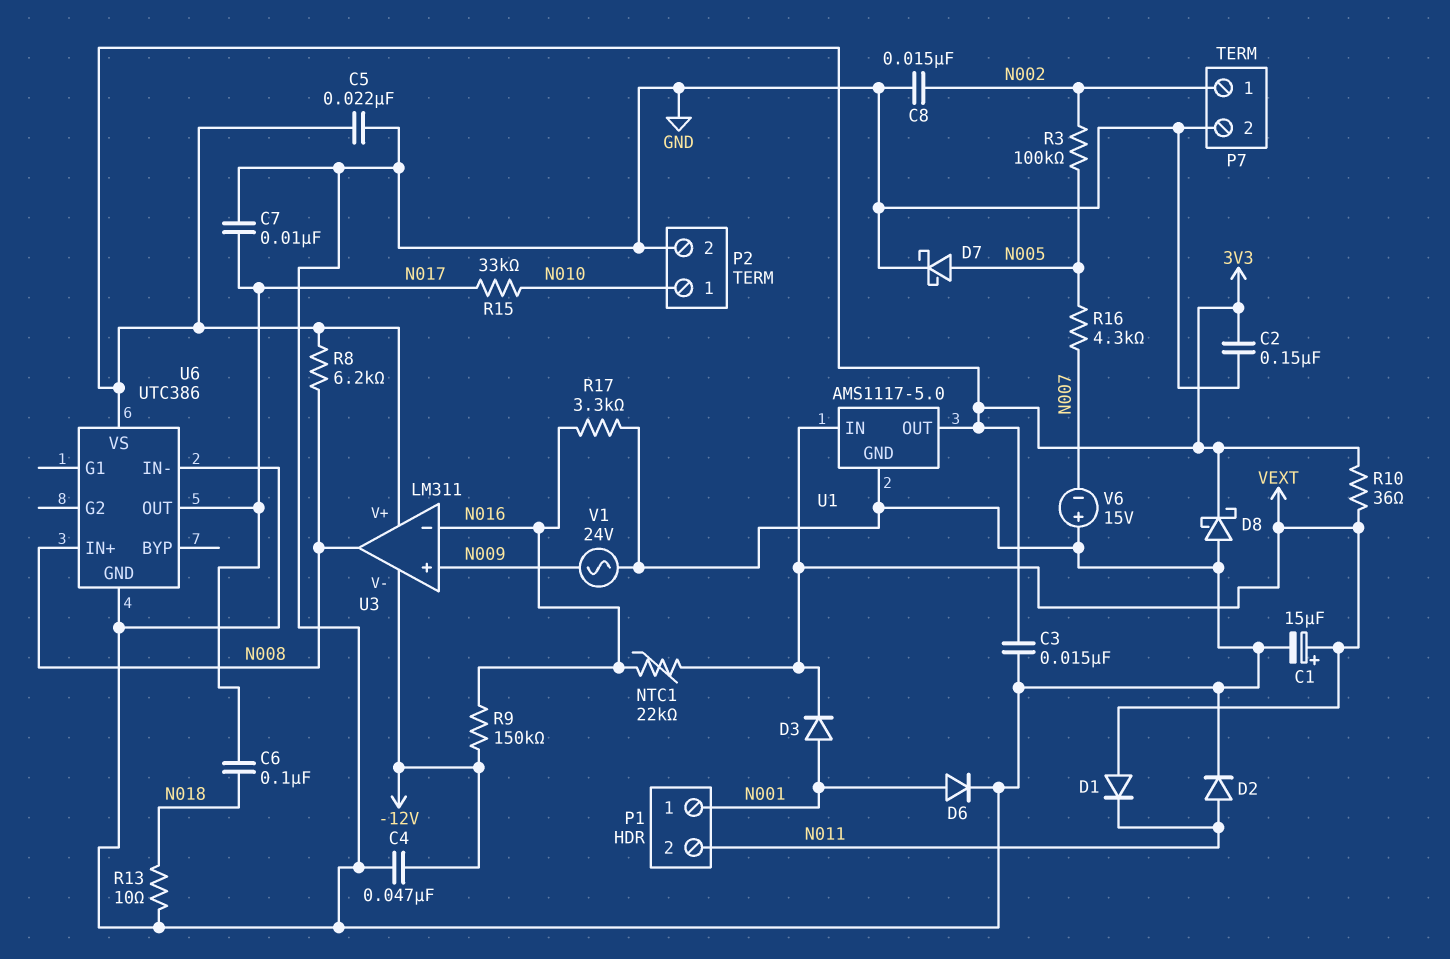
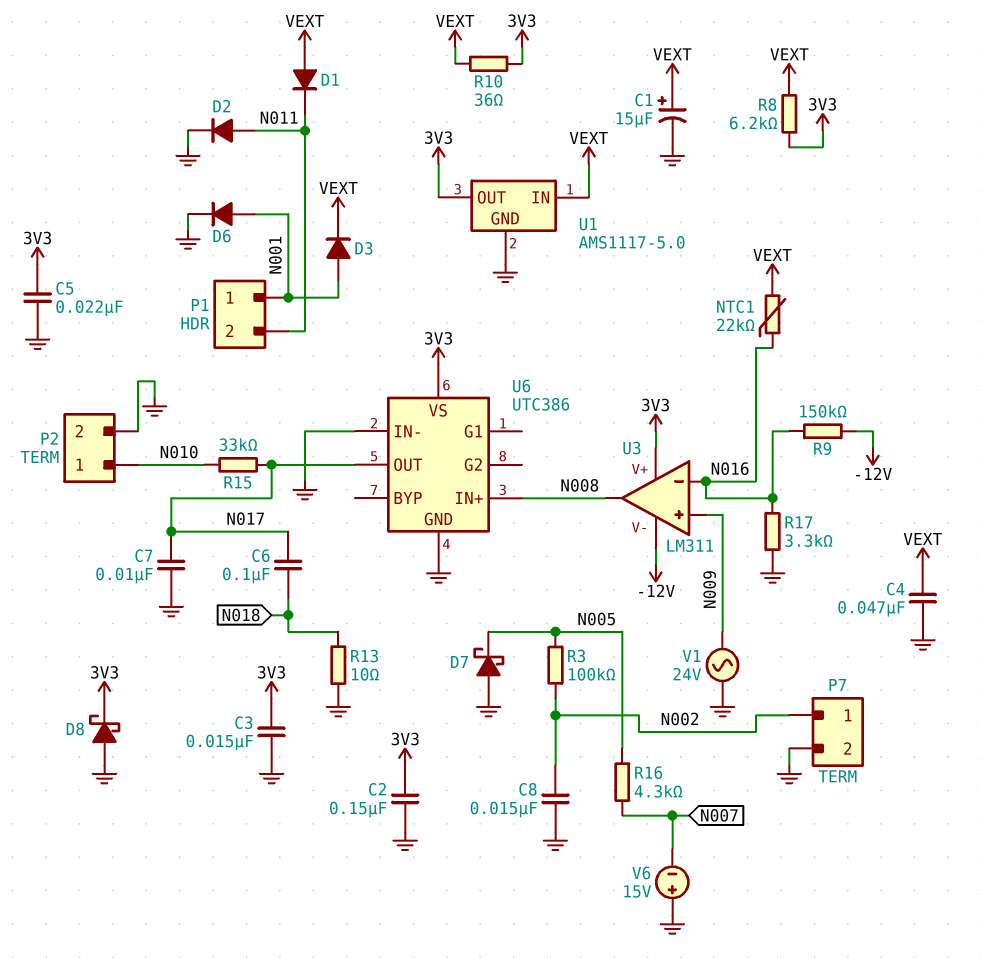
C4: 47nF (-12V, GND) -> 47nF (GND, VEXT)
D7: schottky (A N005, K GND) -> schottky (A GND, K N005)
R8: 6.2k (3V3, N008) -> 6.2k (3V3, VEXT)

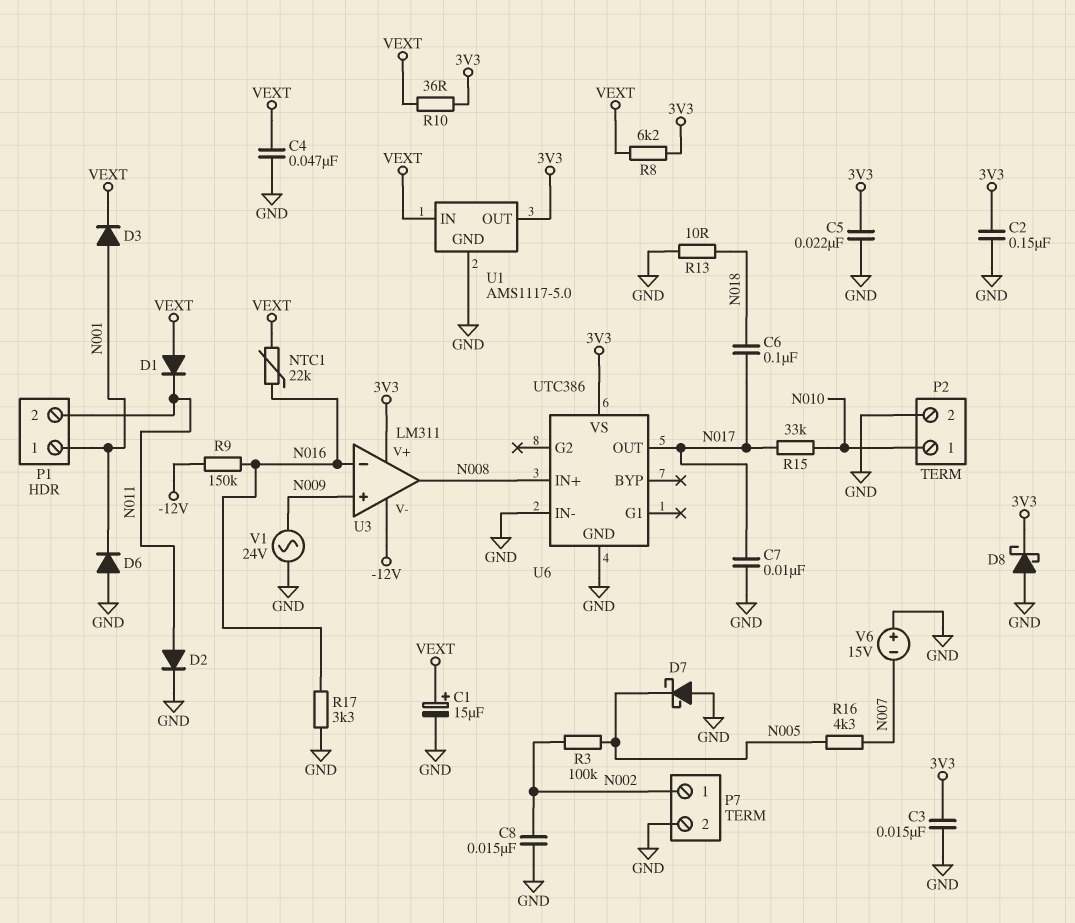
D6: diode (A N001, K GND) -> diode (A GND, K N001)

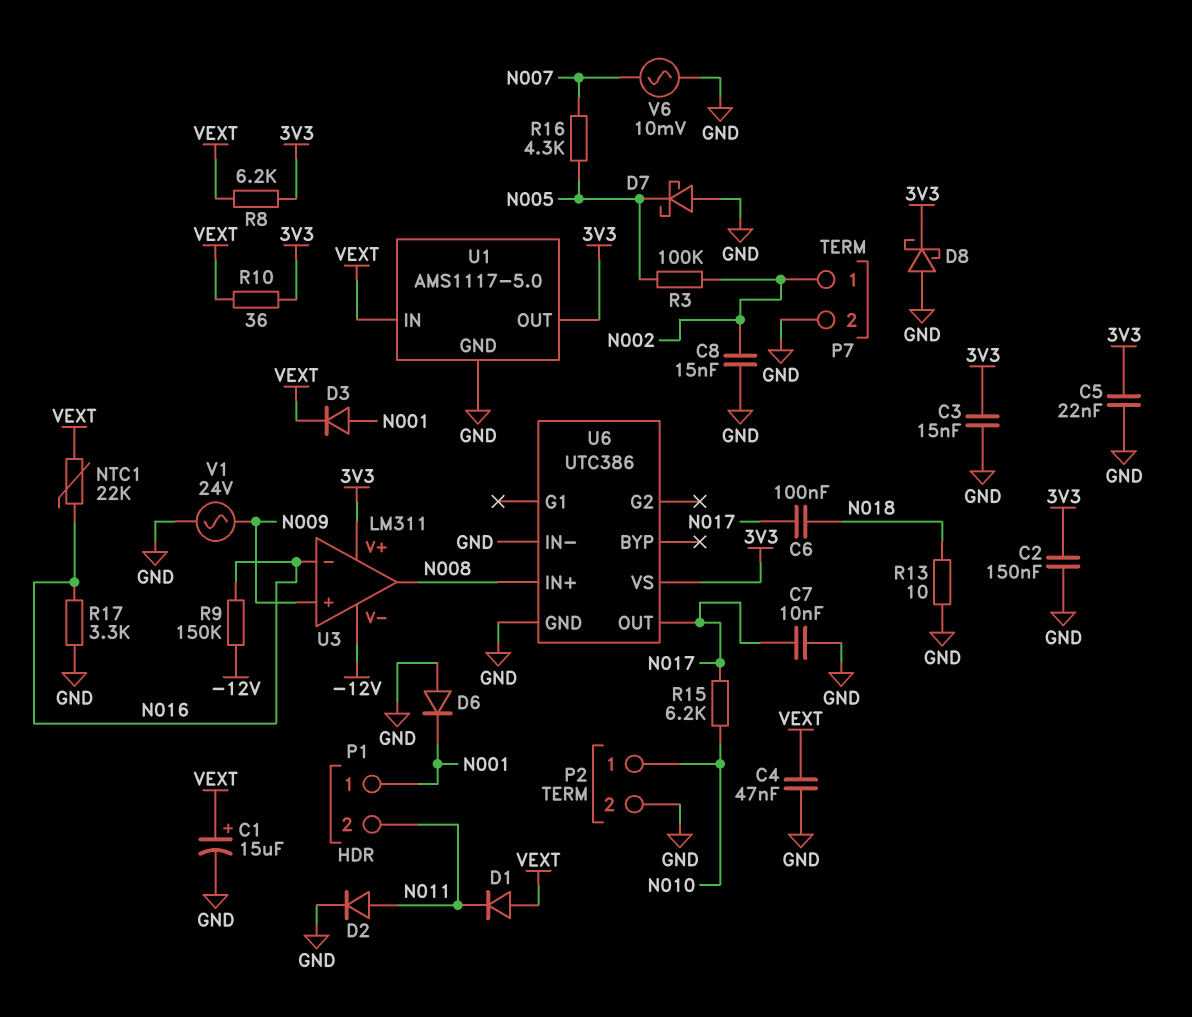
R15: 33k (N010, N017) -> 6.2k (N010, N017)
V6: 15V (plus GND, minus N007) -> AC 10mV (GND, N007)

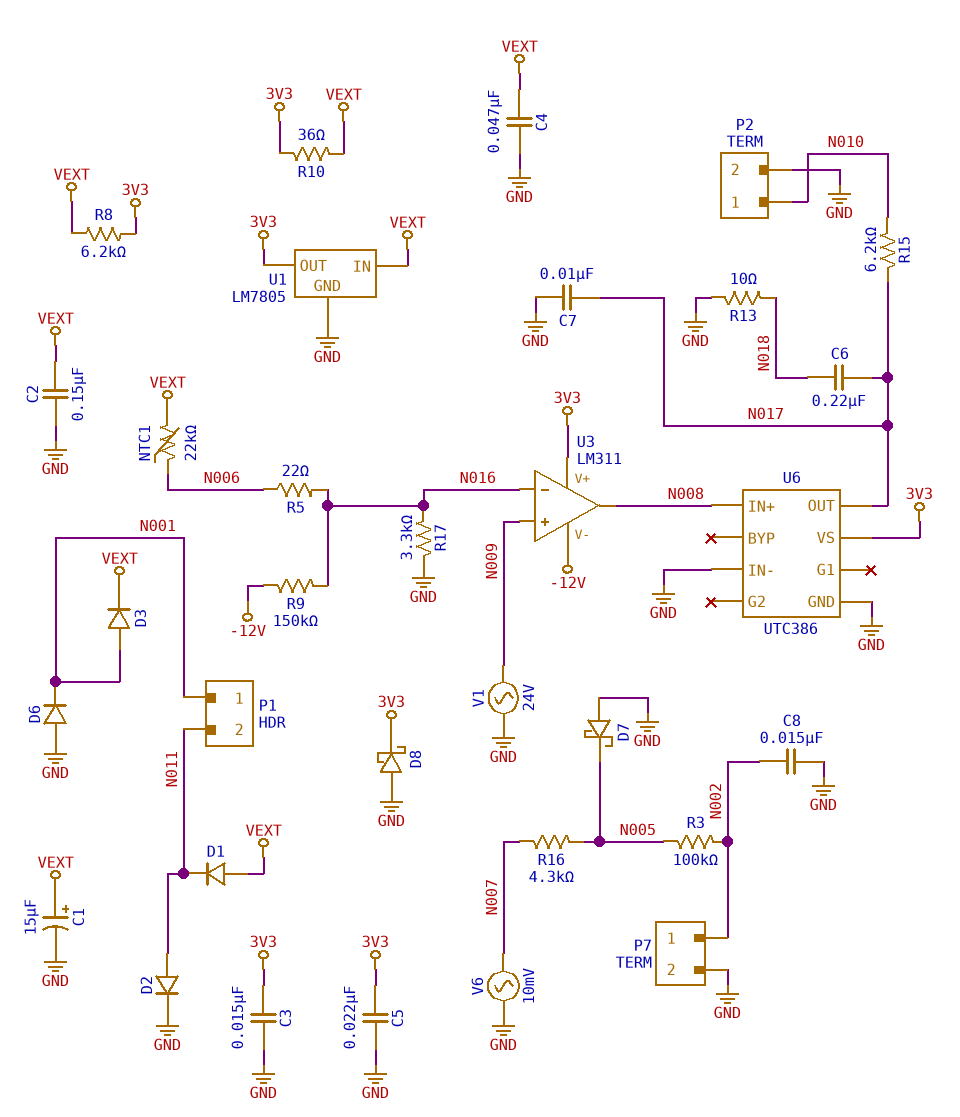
C2: 150nF (3V3, GND) -> 150nF (GND, VEXT)
C6: 100nF (N017, N018) -> 220nF (N017, N018)
NTC1: 22k (N016, VEXT) -> 22k (N006, VEXT)
R5: none -> 22 (N006, N016)
U1: AMS1117-5.0 -> LM7805

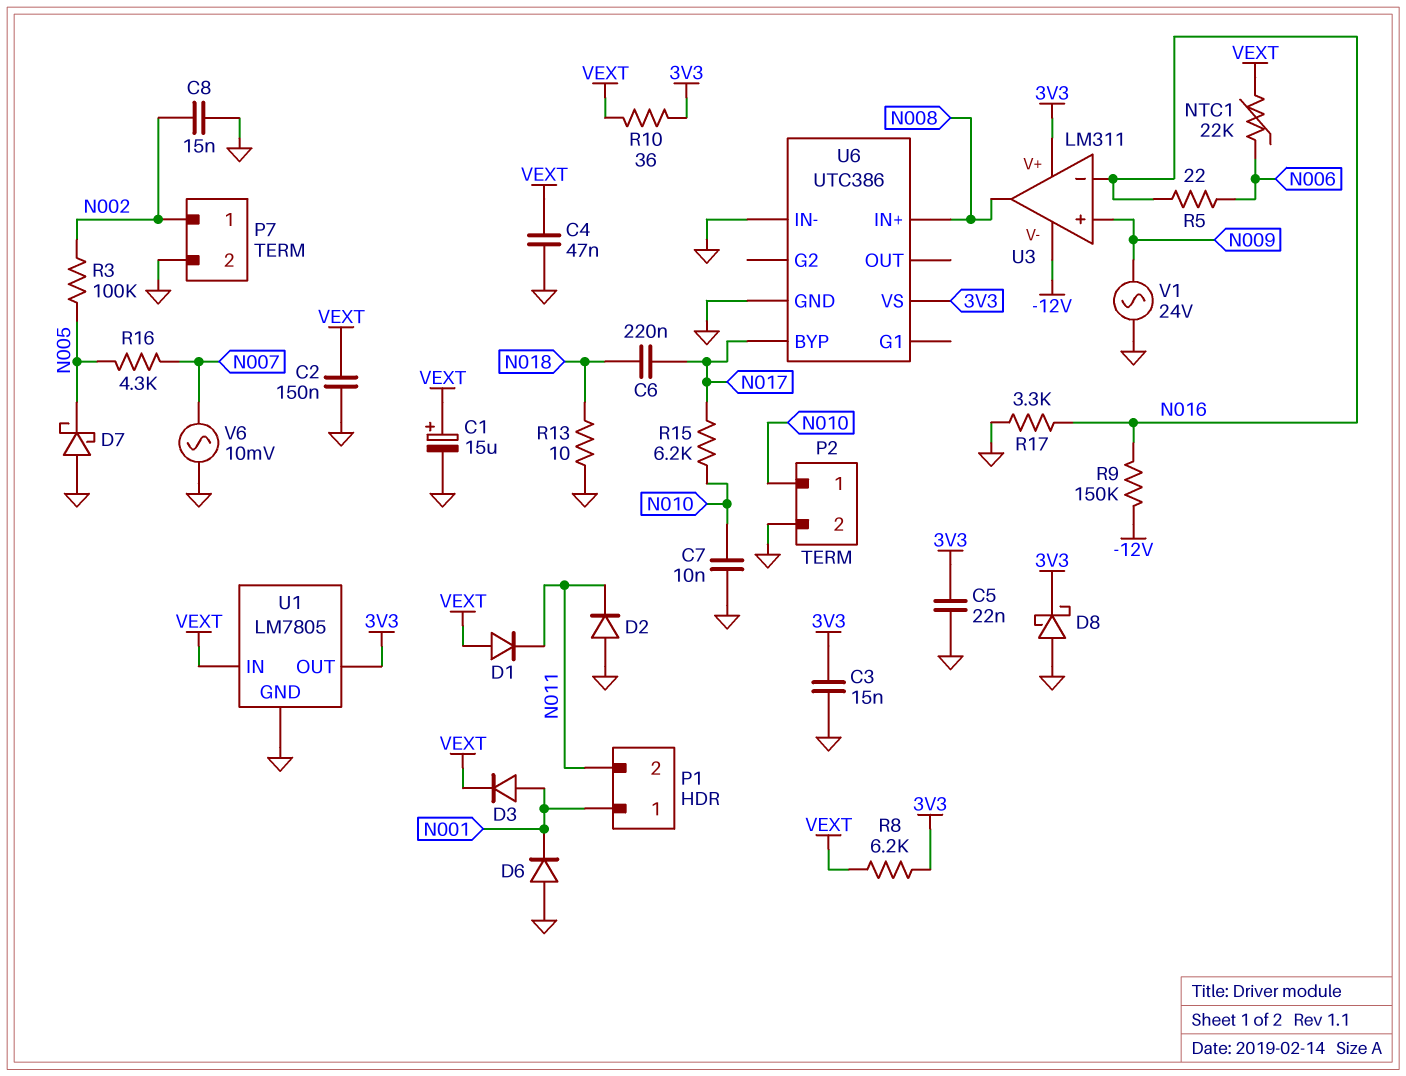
C7: 10nF (GND, N017) -> 10nF (GND, N010)
D2: diode (A N011, K GND) -> diode (A GND, K N011)
U6 pin BYP: none -> N017
U6 pin OUT: N017 -> none

